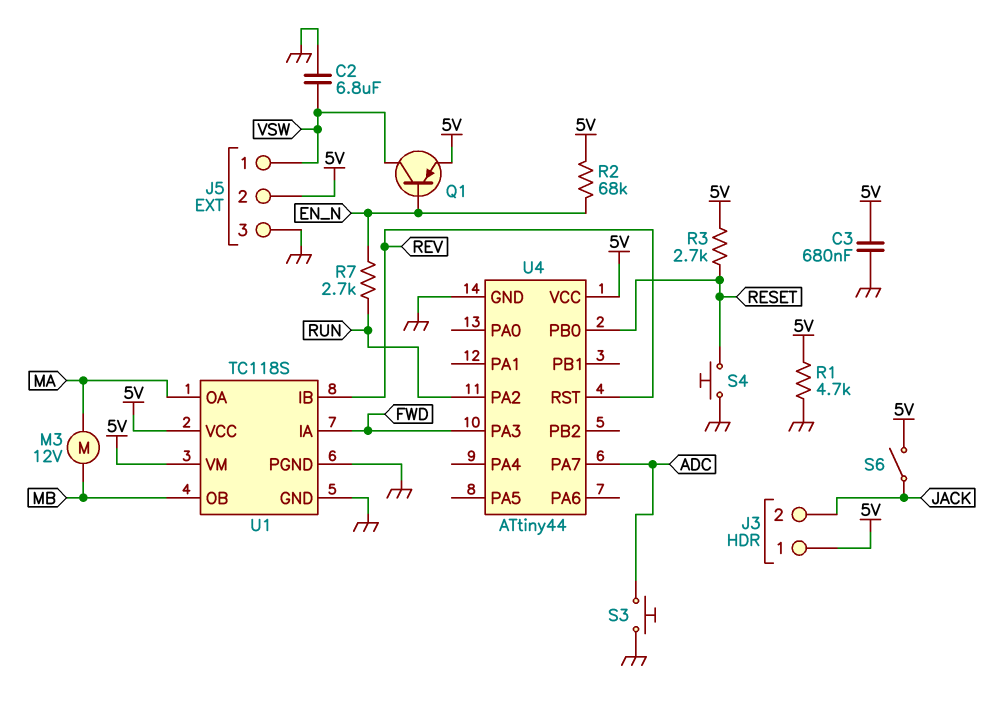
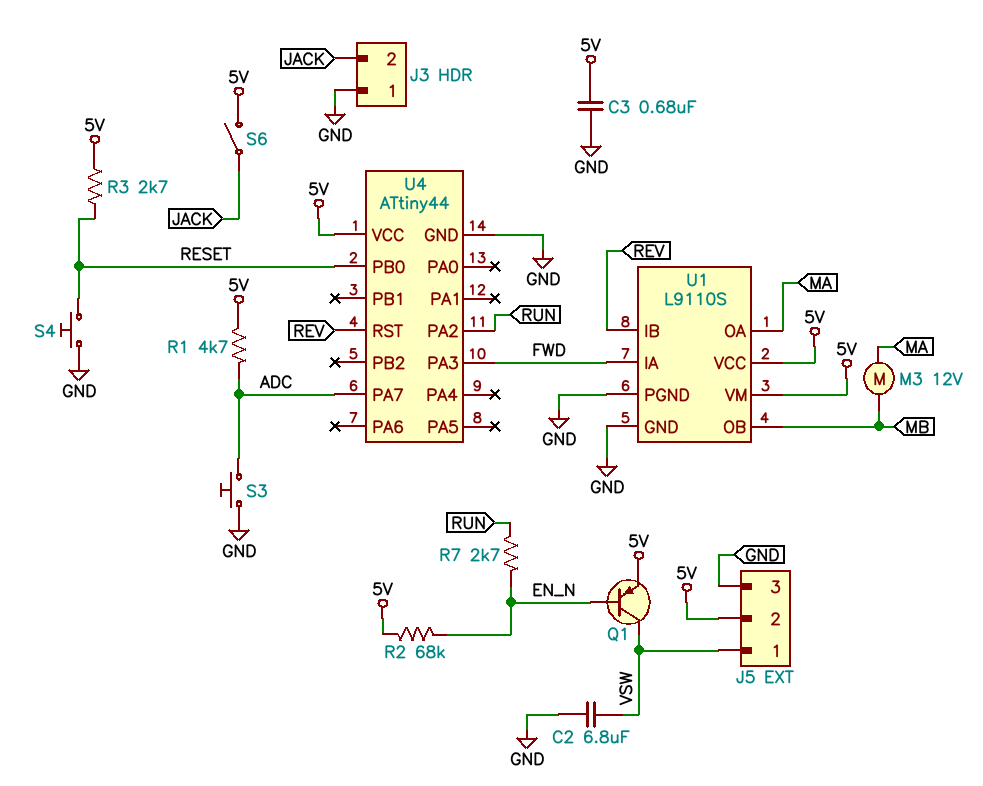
J3 pin 1: 5V -> GND
R1: 4.7k (5V, GND) -> 4.7k (5V, ADC)
U1: TC118S -> L9110S

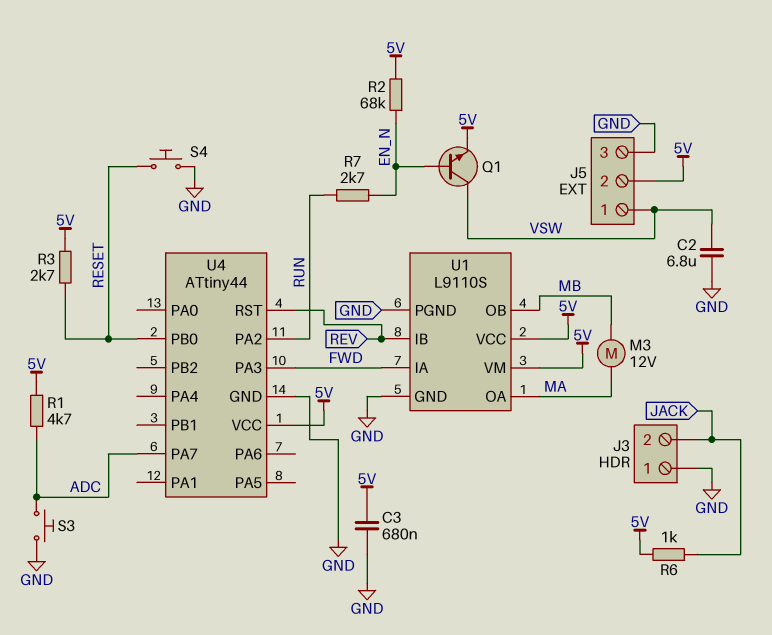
Q1: PNP (B EN_N, C VSW, E 5V) -> NPN (B EN_N, C VSW, E 5V)
R6: none -> 1k (5V, JACK)
S6: switch (5V, JACK) -> none

